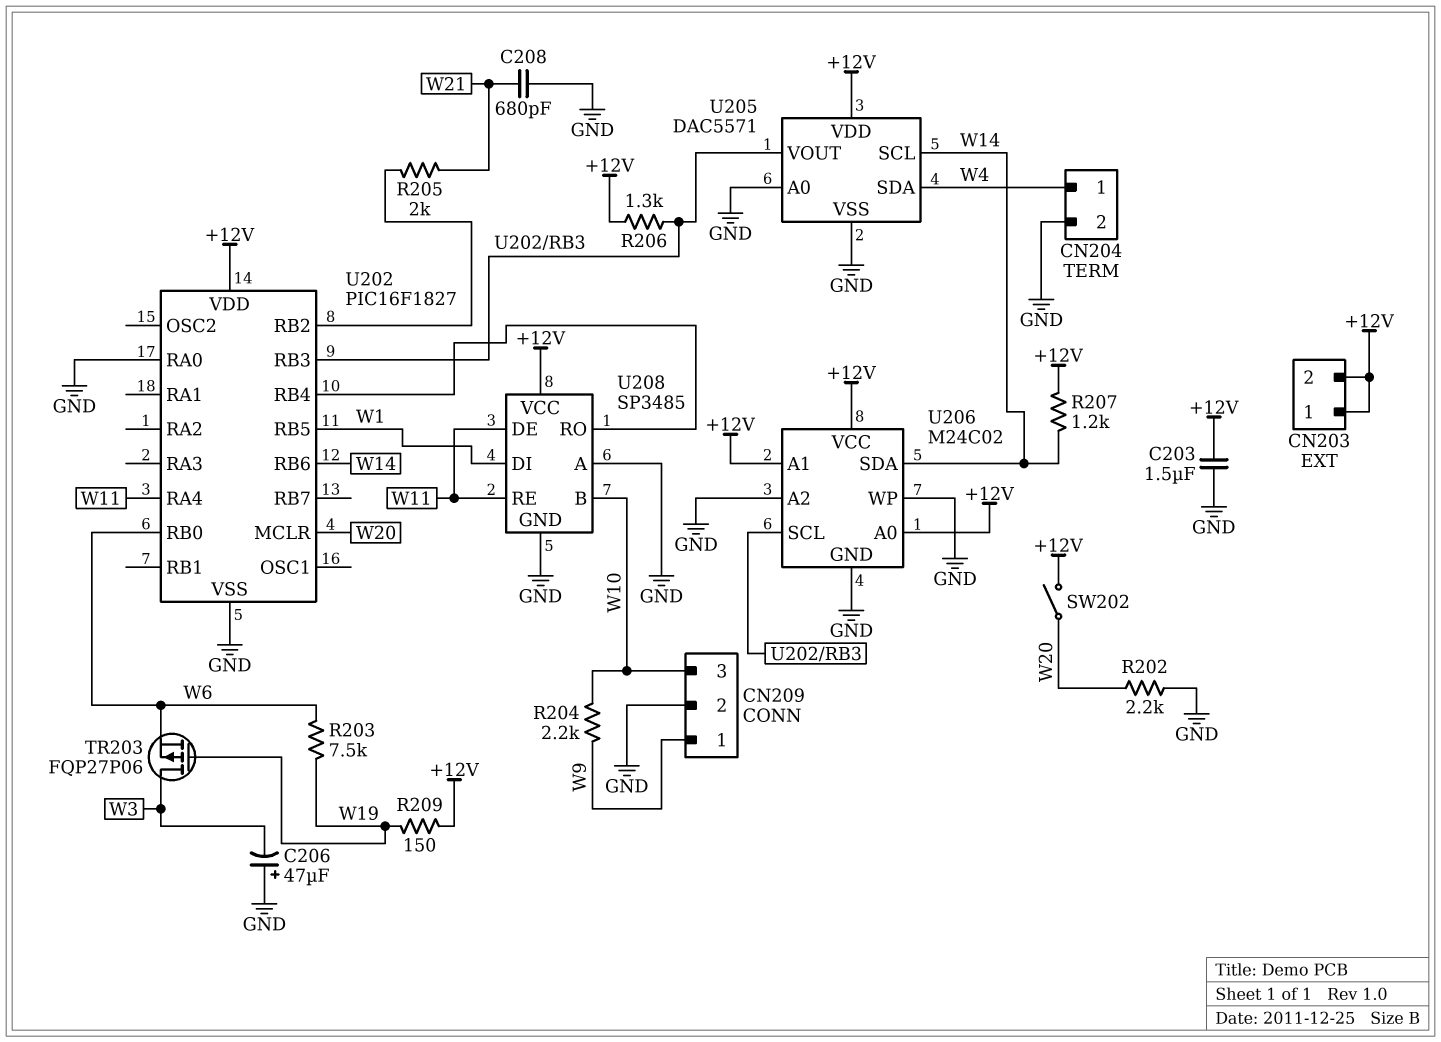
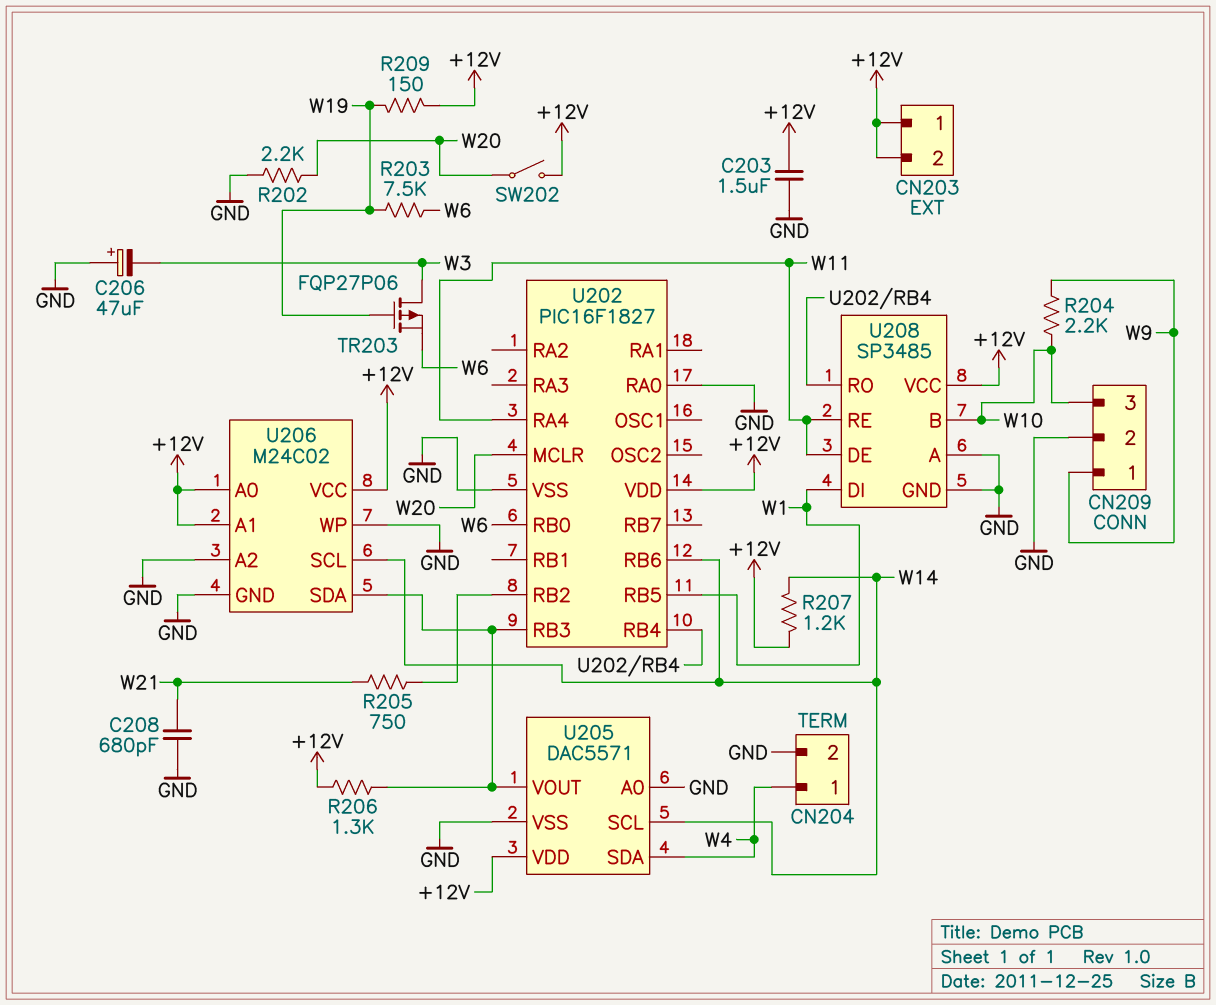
R205: 2k (U202/RB2, W21) -> 750 (U202/RB2, W21)
U206 pin SCL: U202/RB3 -> W14
U206 pin SDA: W14 -> U202/RB3

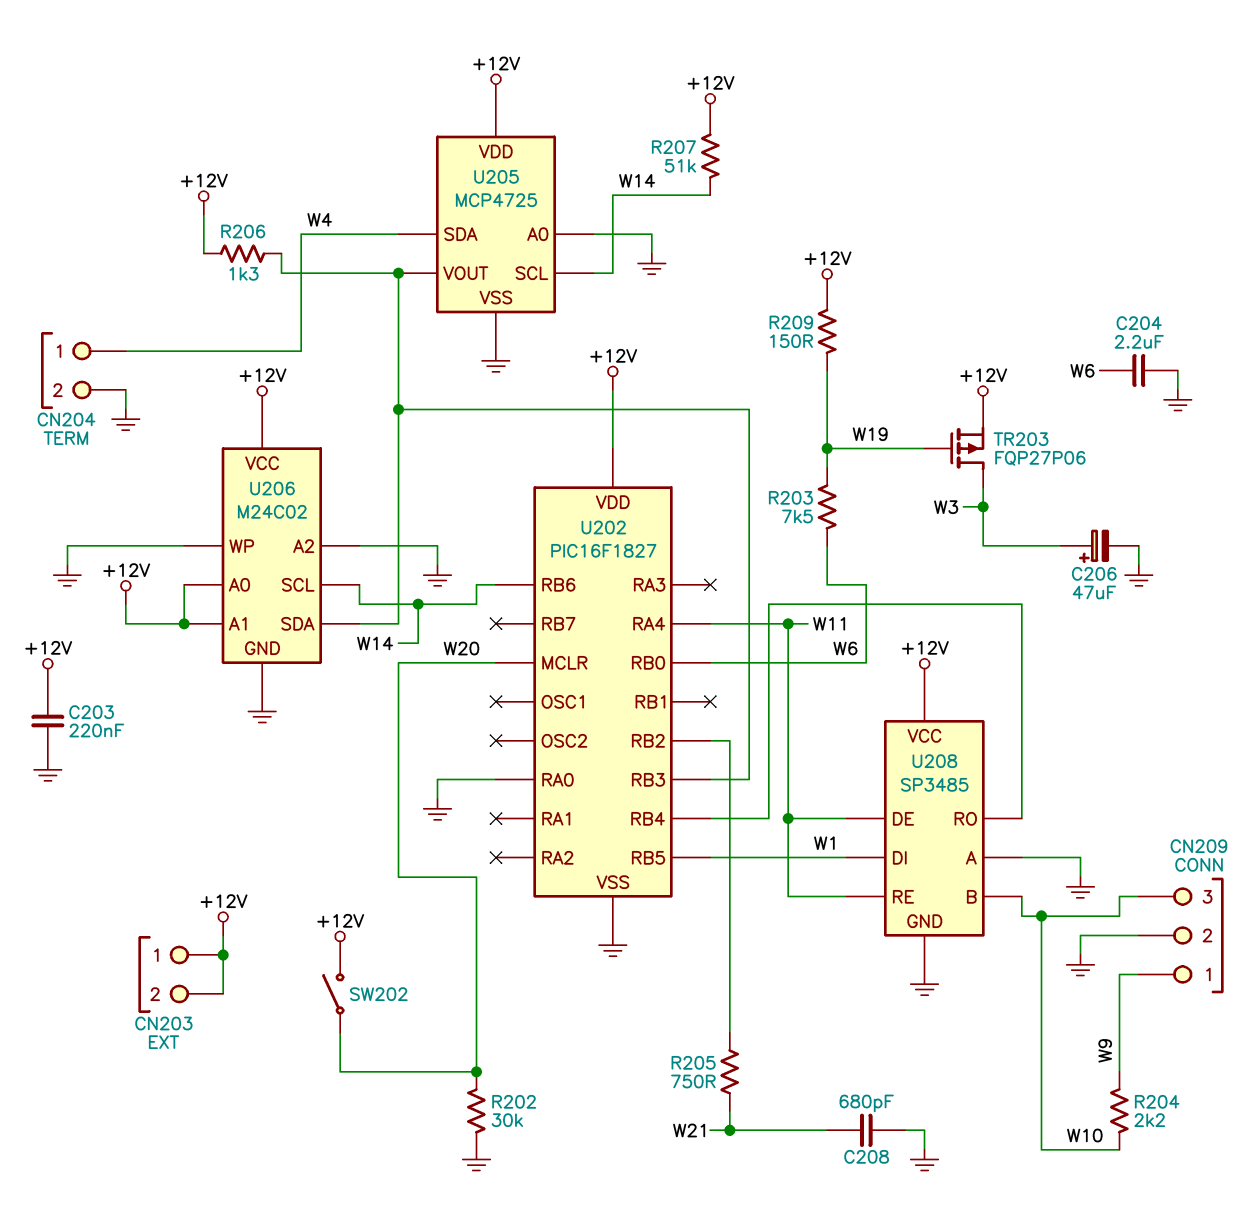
C203: 1.5uF (+12V, GND) -> 220nF (+12V, GND)
C204: none -> 2.2uF (GND, W6)
C206: 47uF (plus GND, minus W3) -> 47uF (plus W3, minus GND)
R202: 2.2k (GND, W20) -> 30k (GND, W20)
R207: 1.2k (+12V, W14) -> 51k (+12V, W14)
TR203: PMOS FQP27P06 (G W19, D W3, S W6) -> PMOS FQP27P06 (G W19, D W3, S +12V)
U205: DAC5571 -> MCP4725

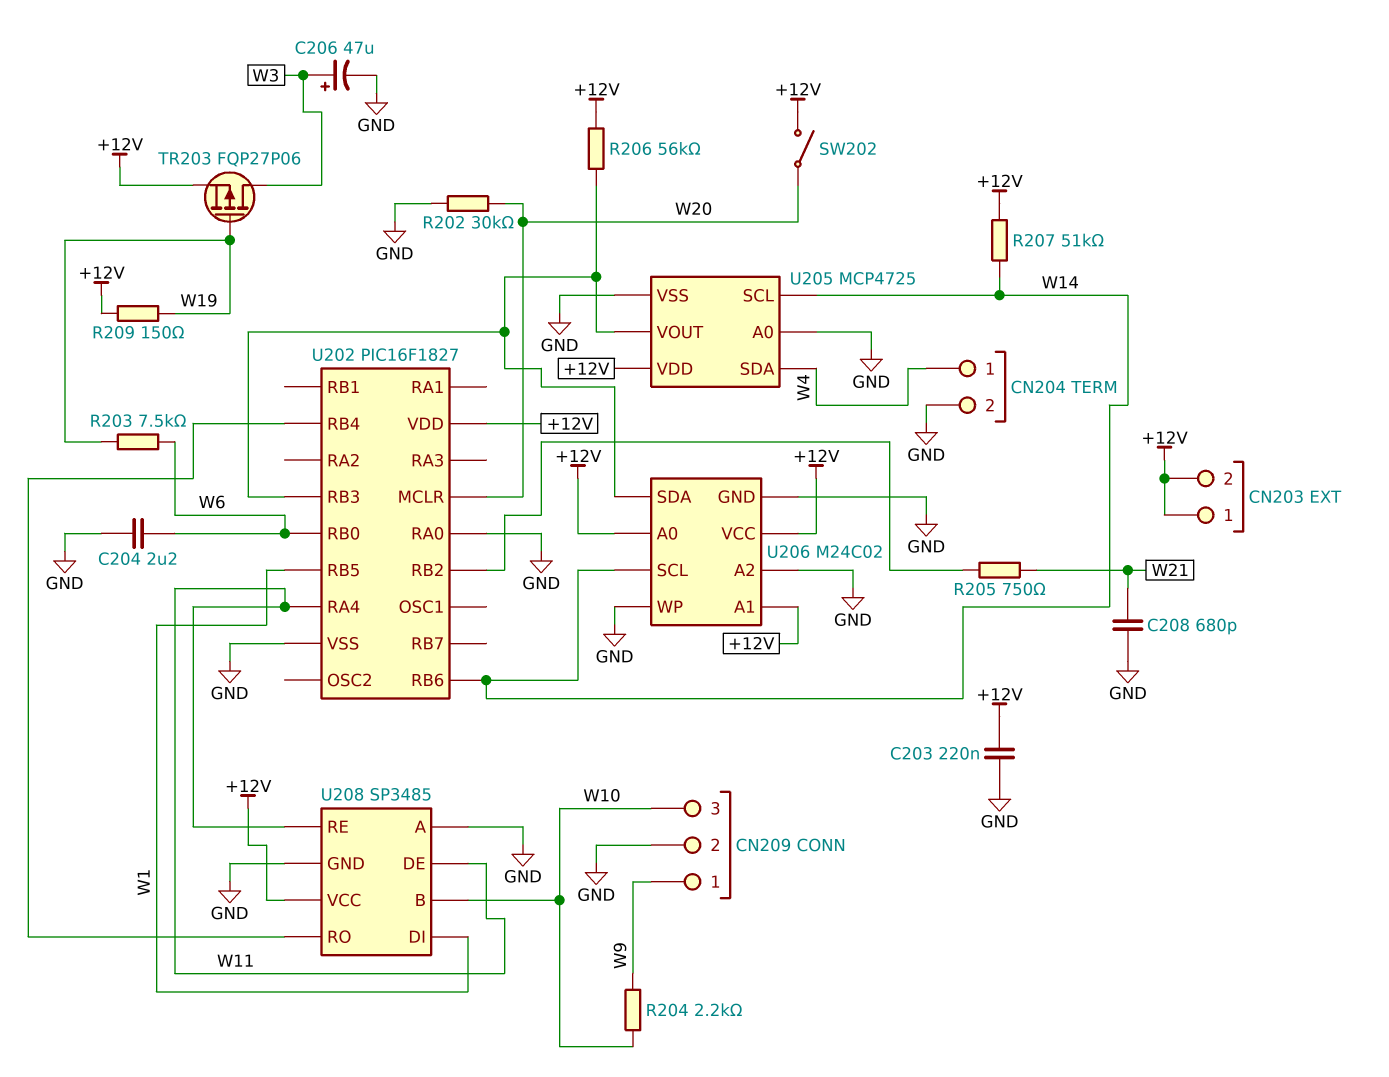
R206: 1.3k (+12V, U202/RB3) -> 56k (+12V, U202/RB3)

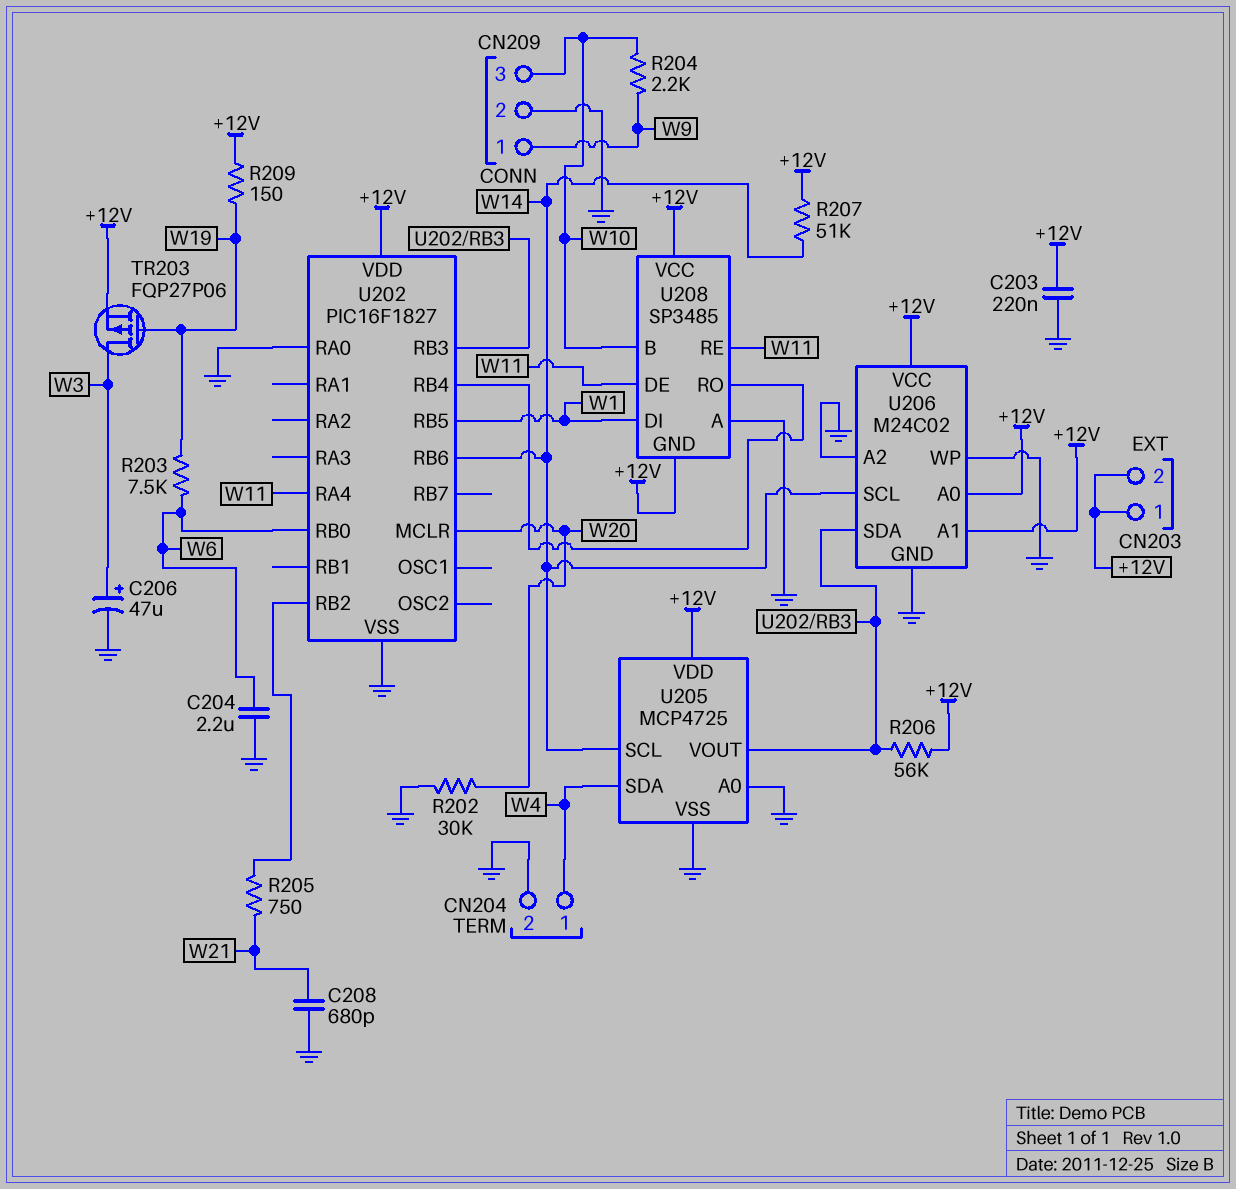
SW202: switch (+12V, W20) -> none
U208 pin GND: GND -> +12V

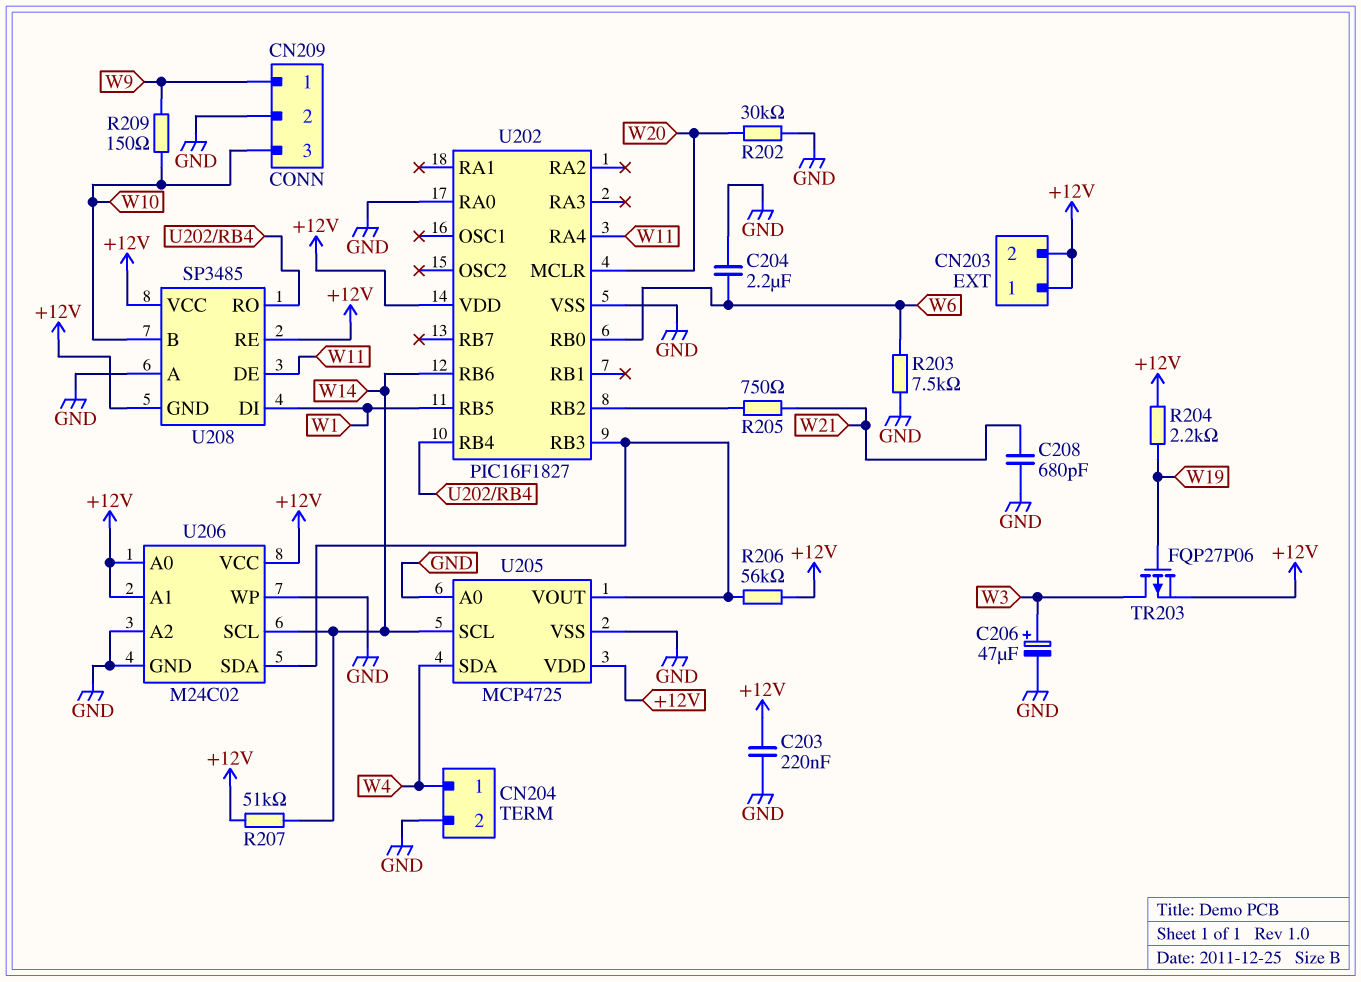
R203: 7.5k (W6, W19) -> 7.5k (GND, W6)
R204: 2.2k (W9, W10) -> 2.2k (+12V, W19)
R209: 150 (+12V, W19) -> 150 (W9, W10)
U208 pin RE: W11 -> +12V

